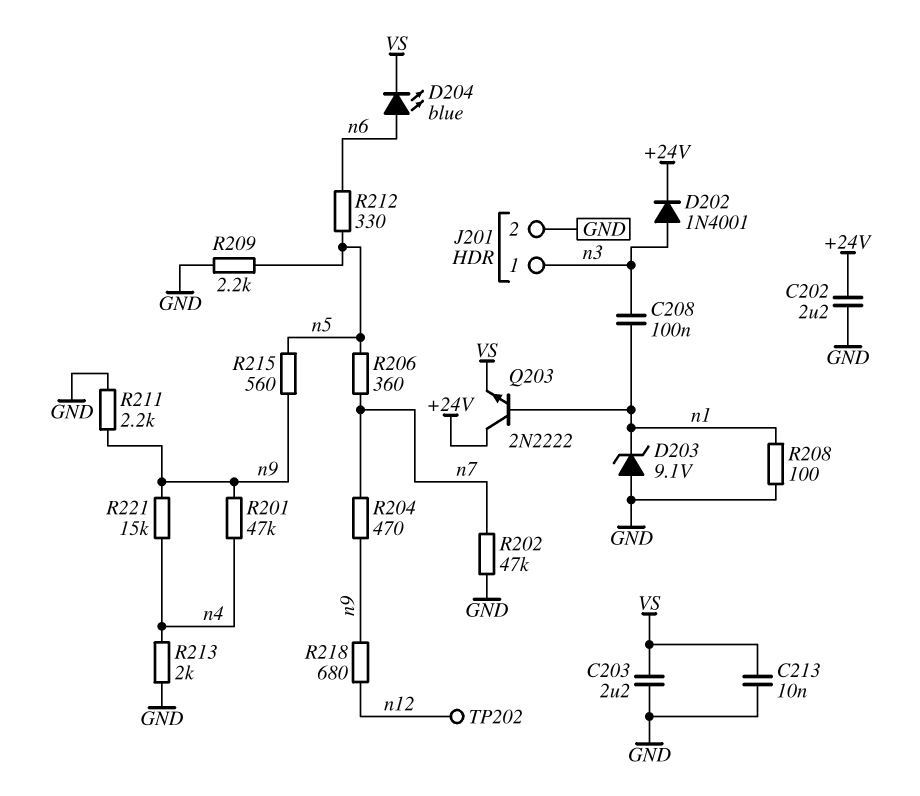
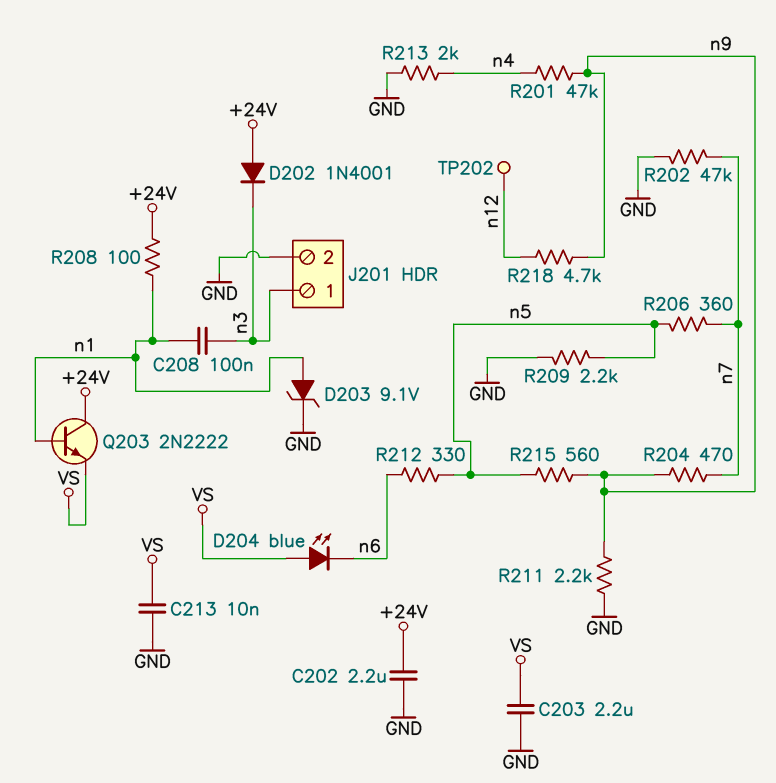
D202: diode 1N4001 (A n3, K +24V) -> diode 1N4001 (A +24V, K n3)
D203: zener 9.1V (A GND, K n1) -> zener 9.1V (A n1, K GND)
D204: LED blue (A n6, K VS) -> LED blue (A VS, K n6)
R208: 100 (GND, n1) -> 100 (+24V, n1)
R218: 680 (n9, n12) -> 4.7k (n9, n12)
R221: 15k (n4, n9) -> none

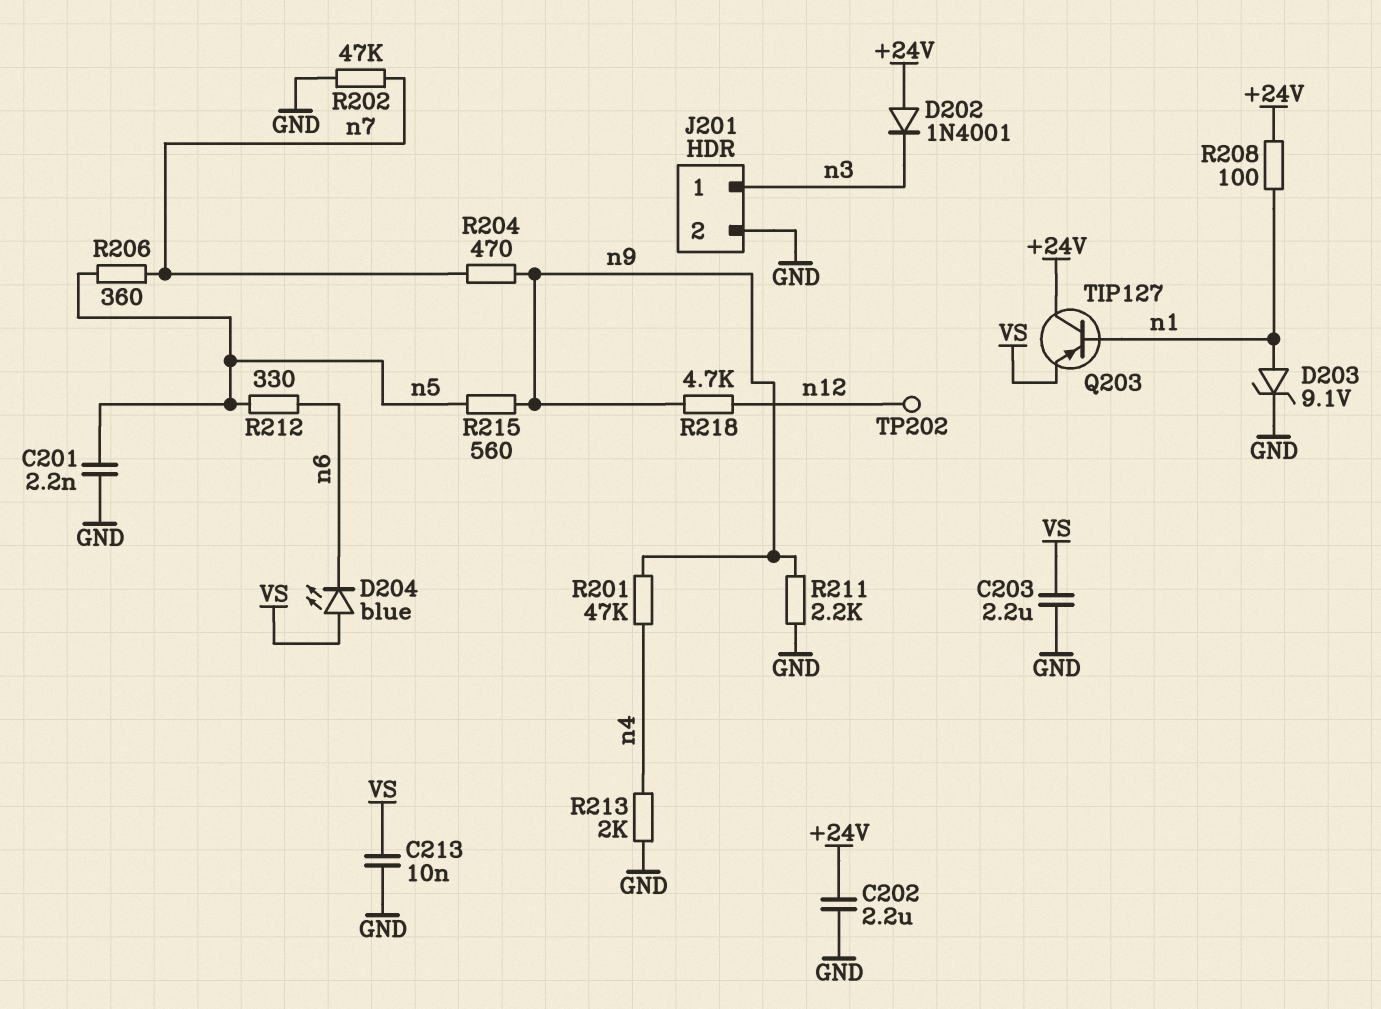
C201: none -> 2.2nF (GND, n5)
C208: 100nF (n1, n3) -> none
Q203: NPN 2N2222 (B n1, C +24V, E VS) -> PNP TIP127 (B n1, C +24V, E VS)
R209: 2.2k (GND, n5) -> none

